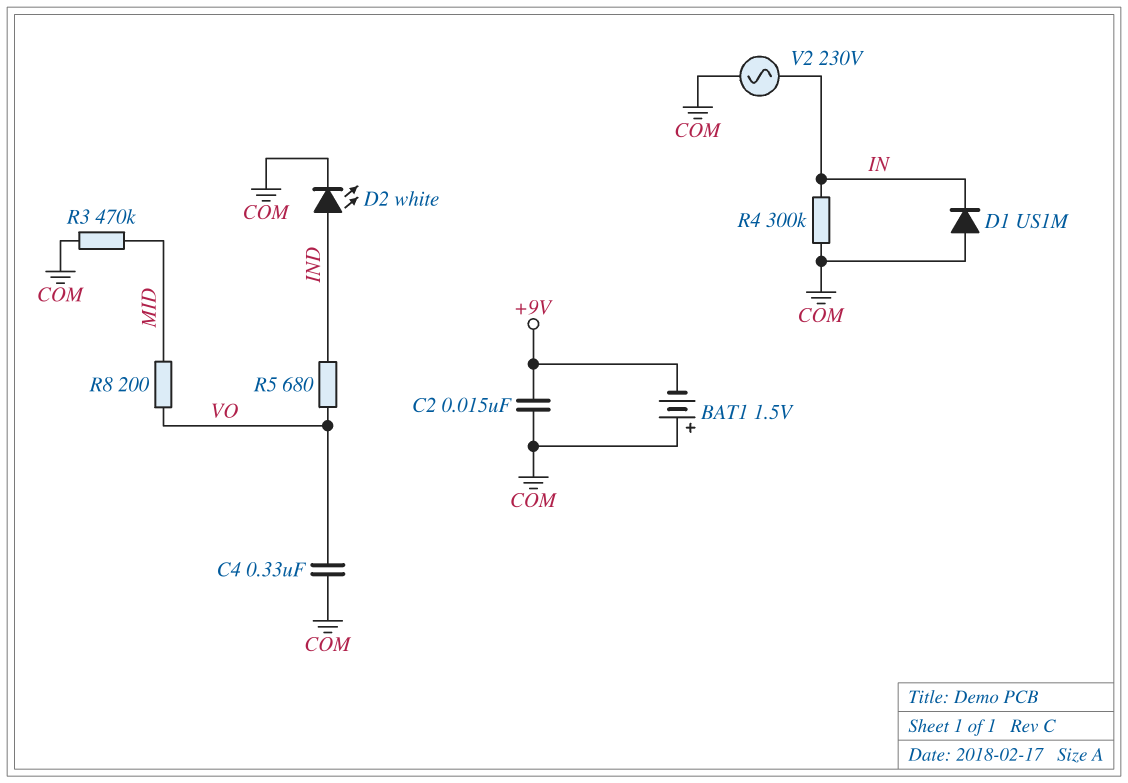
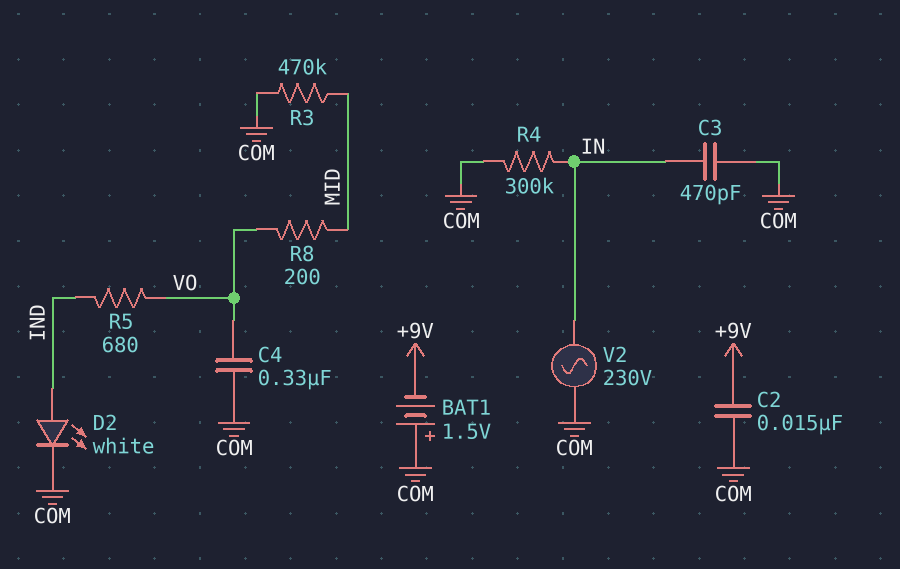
C3: none -> 470pF (COM, IN)
D1: diode US1M (A COM, K IN) -> none

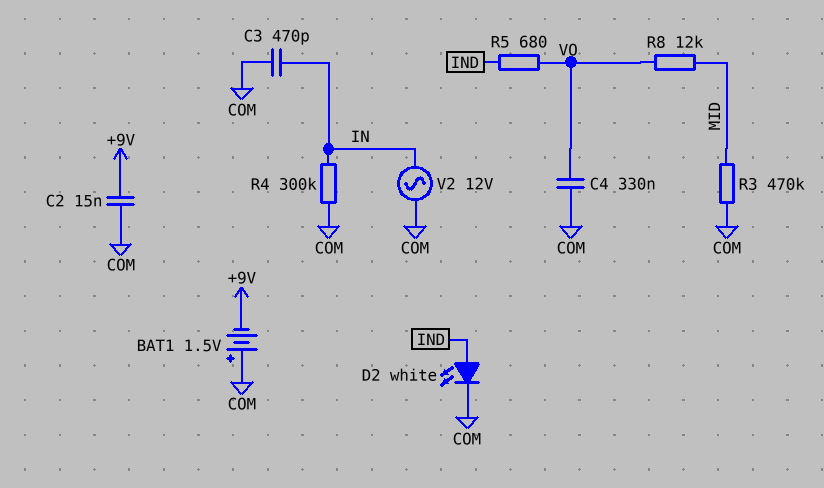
R8: 200 (MID, VO) -> 12k (MID, VO)
V2: AC 230V (COM, IN) -> AC 12V (COM, IN)

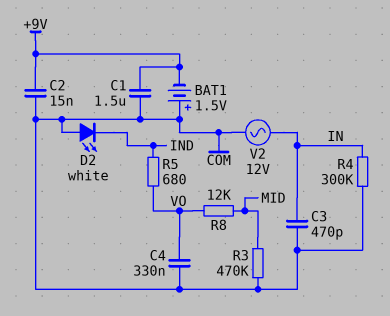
C1: none -> 1.5uF (+9V, COM)
D2: LED white (A IND, K COM) -> LED white (A COM, K IND)

